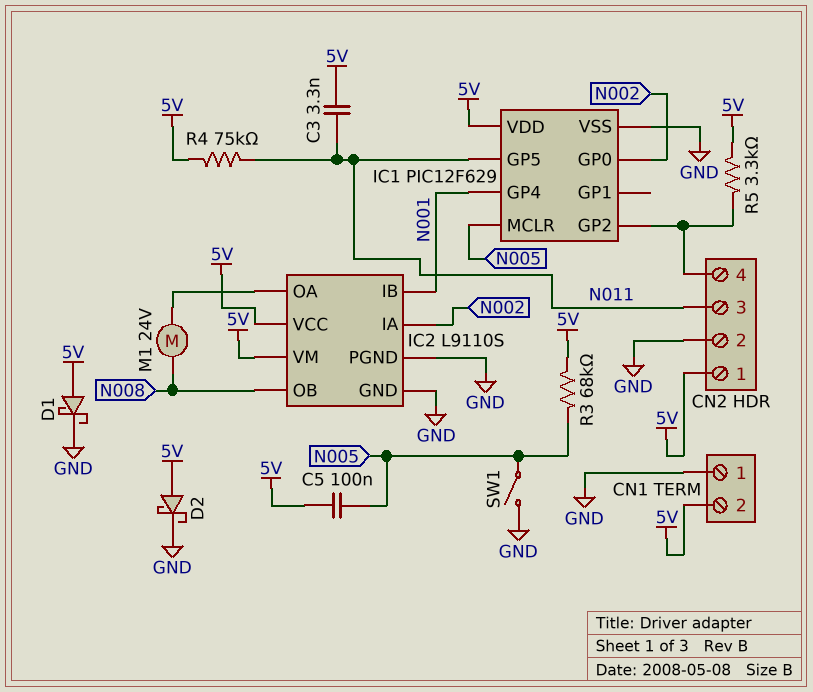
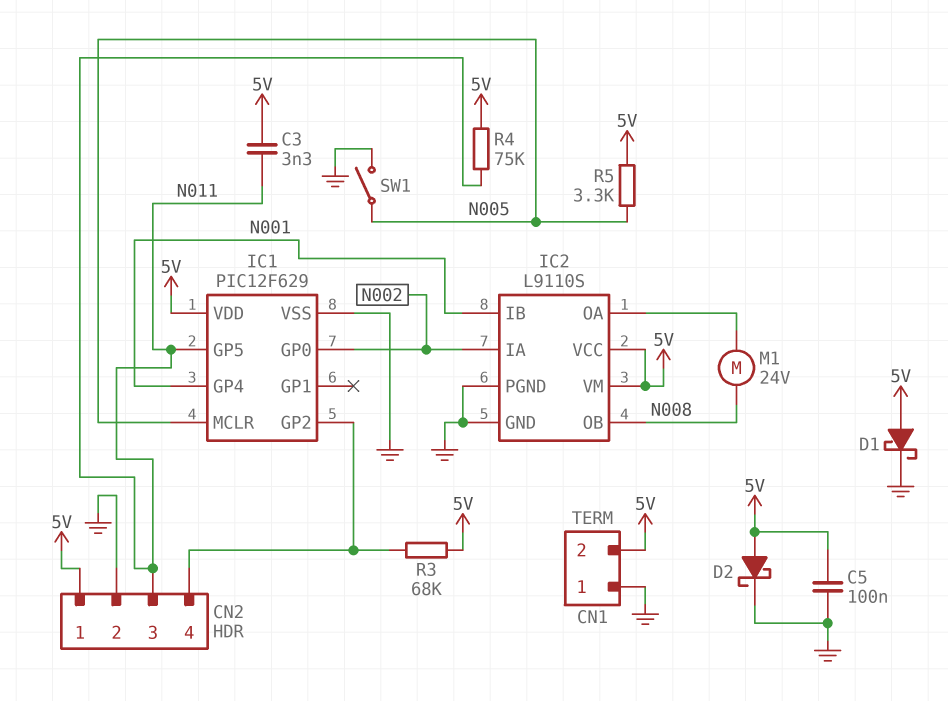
C5: 100nF (5V, N005) -> 100nF (5V, GND)
R3: 68k (5V, N005) -> 68k (5V, CN2/4)
R5: 3.3k (5V, CN2/4) -> 3.3k (5V, N005)

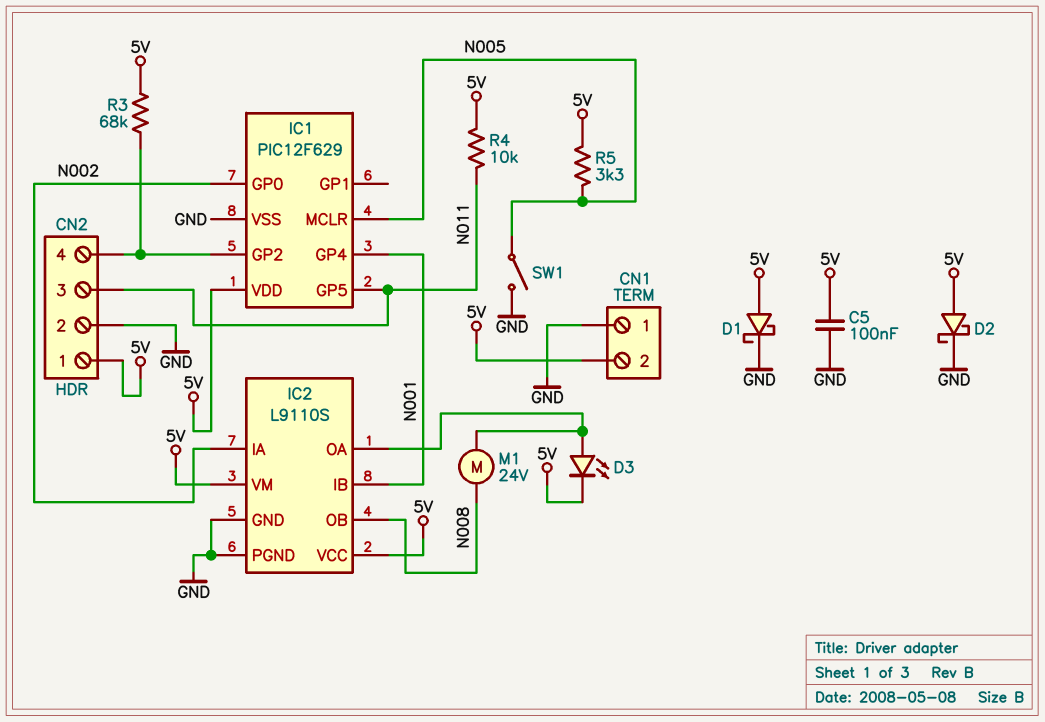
C3: 3.3nF (5V, N011) -> none
D3: none -> LED (A IC2/OA, K 5V)
R4: 75k (5V, N011) -> 10k (5V, N011)

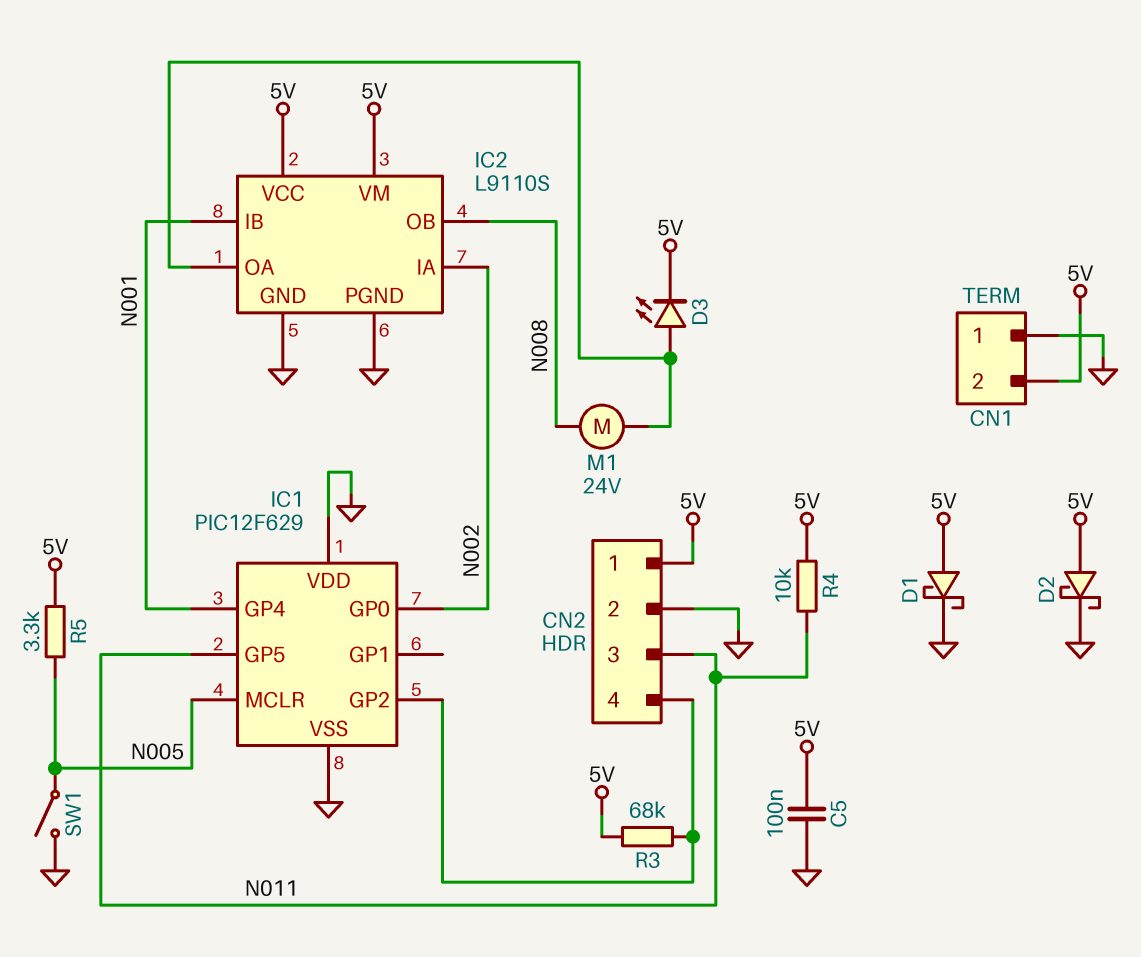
IC1 pin VDD: 5V -> GND

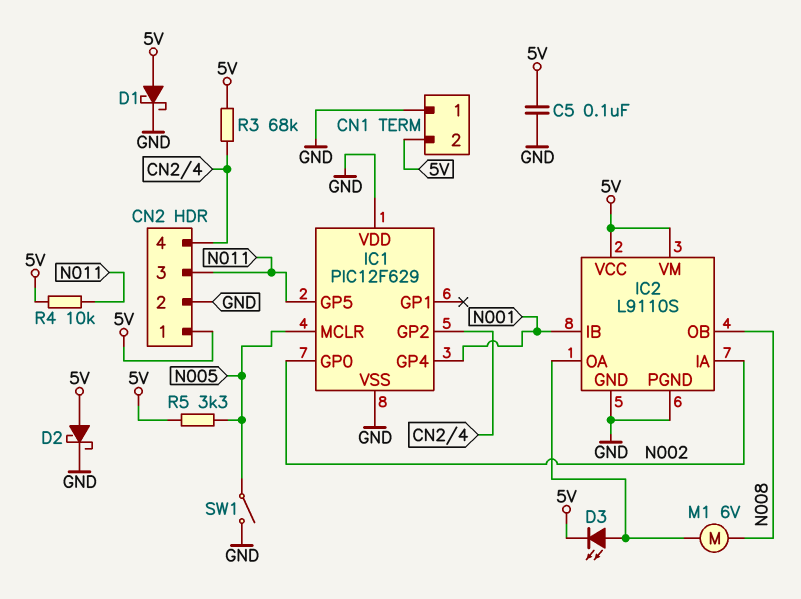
M1: motor 24V (IC2/OA, N008) -> motor 6V (IC2/OA, N008)

